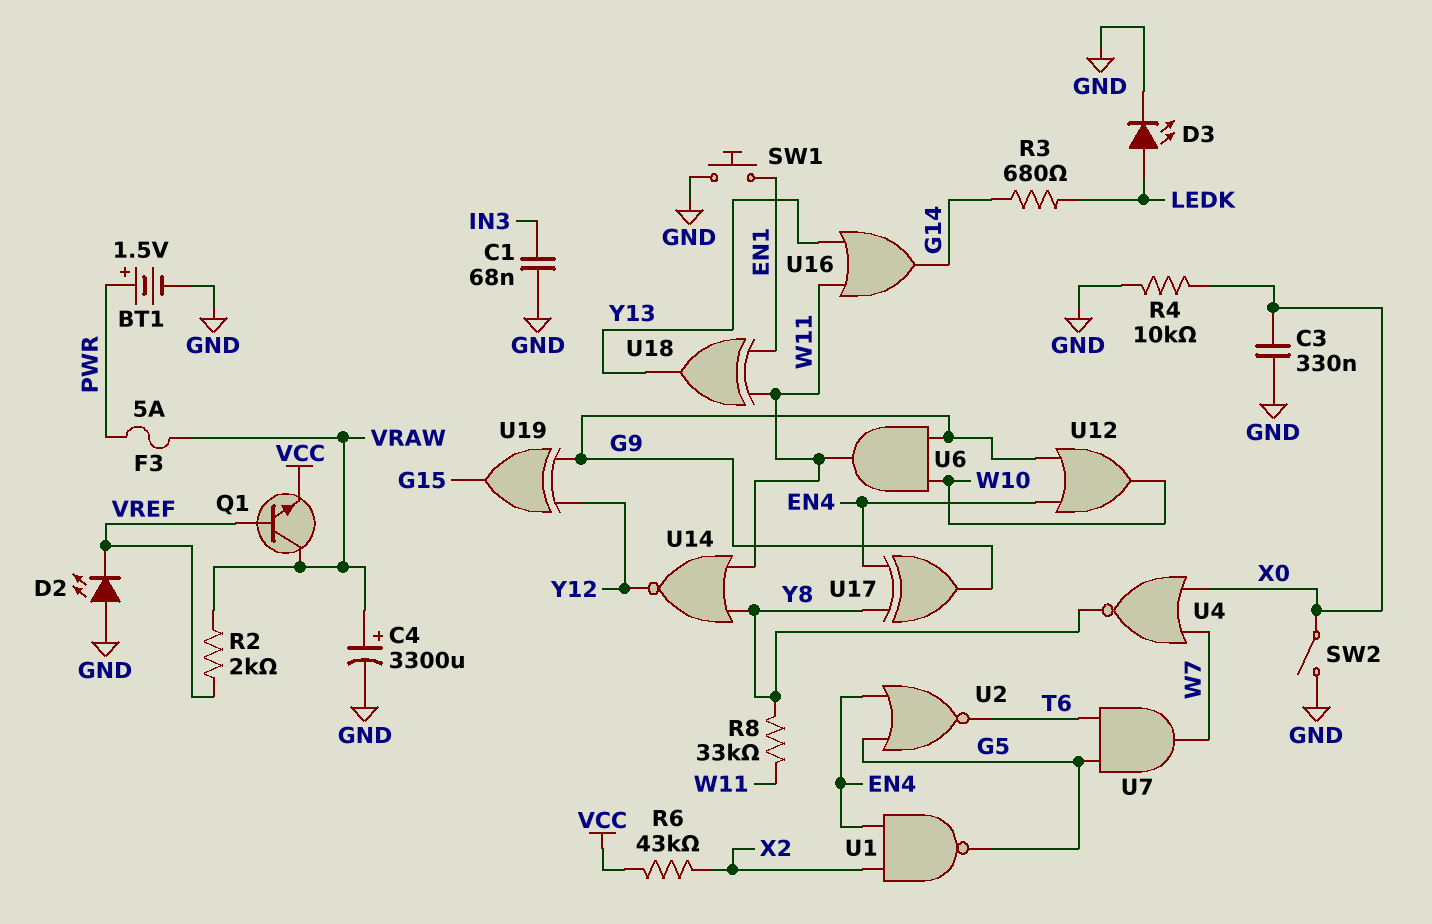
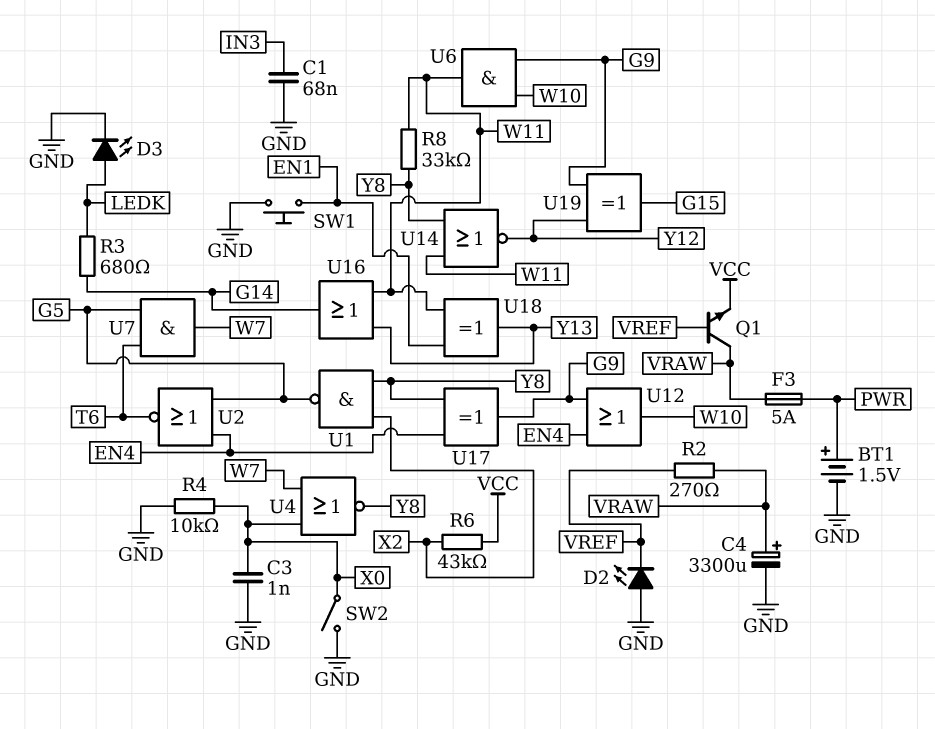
C3: 330nF (GND, X0) -> 1nF (GND, X0)
R2: 2k (VRAW, VREF) -> 270 (VRAW, VREF)
U1: NAND (in EN4, in X2, out G5) -> NAND (in X2, in Y8, out G5)

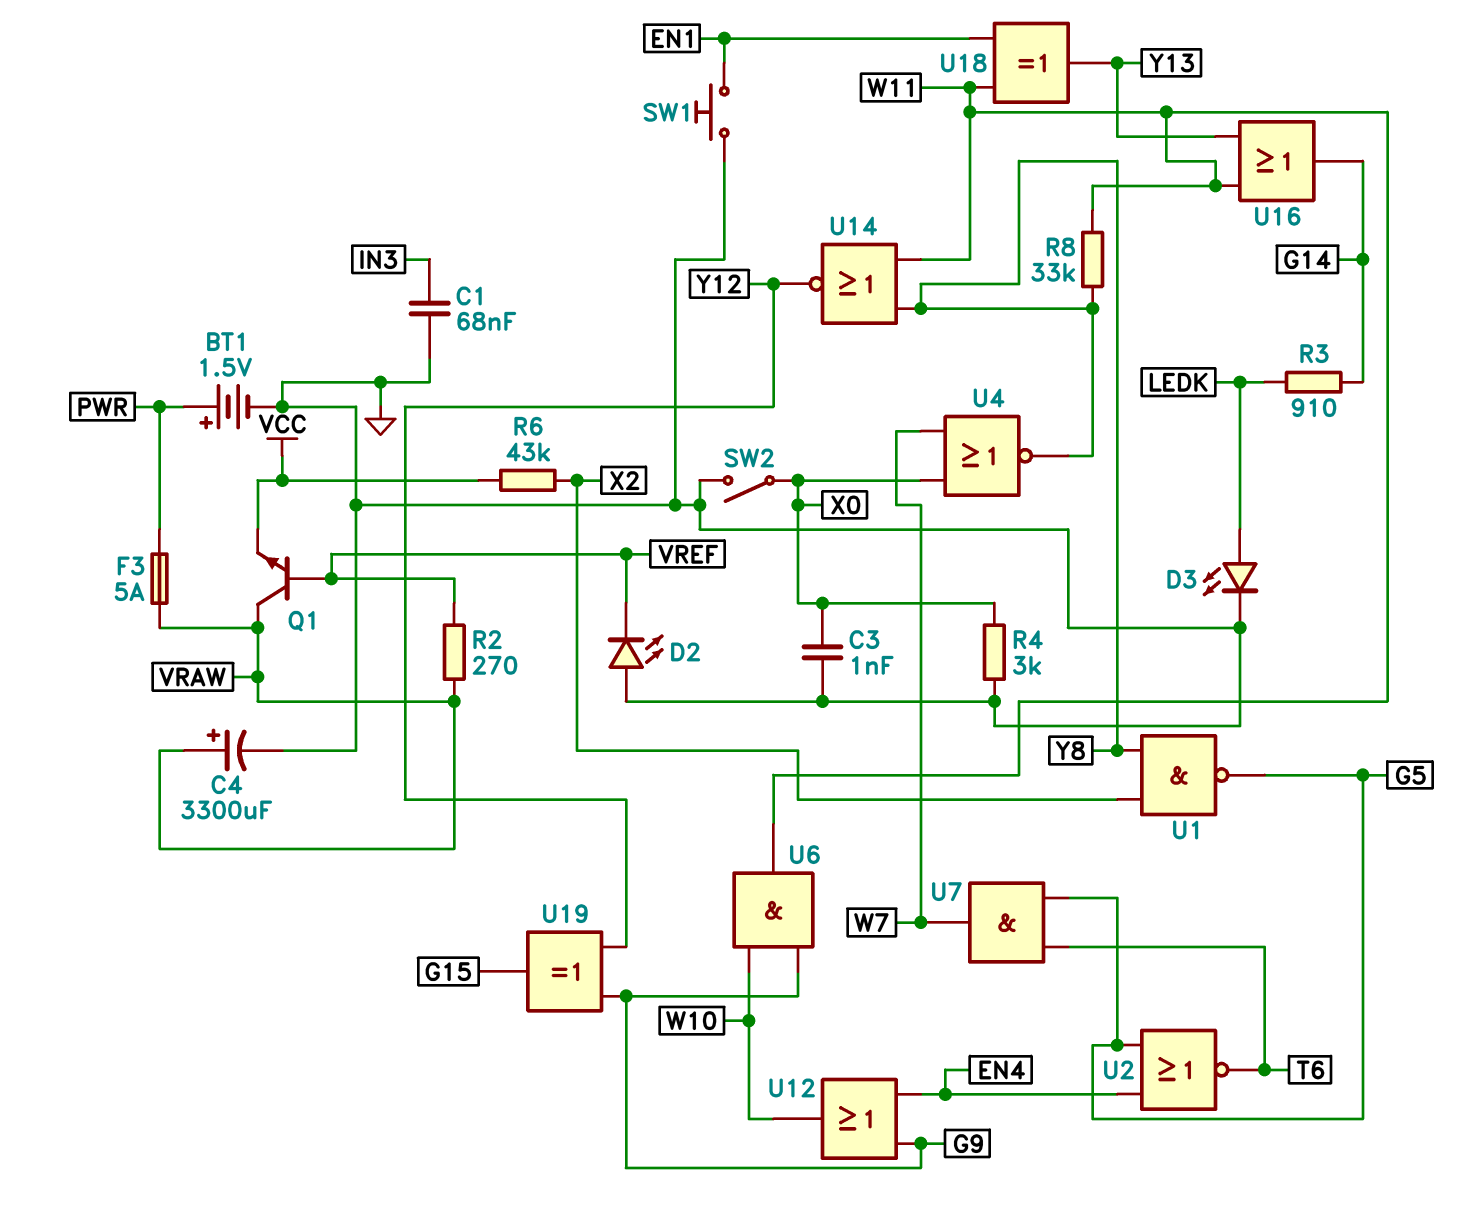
R3: 680 (G14, LEDK) -> 910 (G14, LEDK)
R4: 10k (GND, X0) -> 3k (GND, X0)
U17: XOR (in EN4, in Y8, out G9) -> none

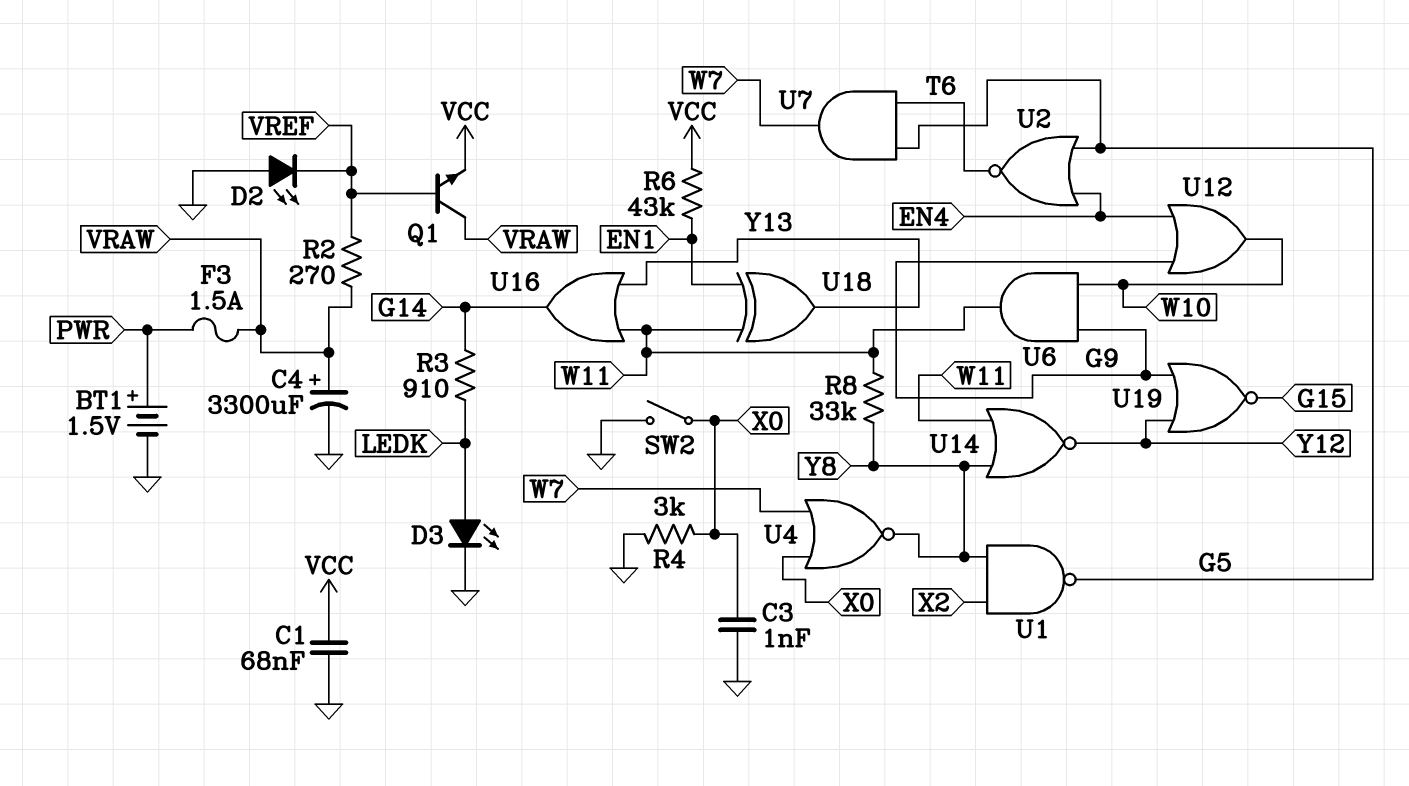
C1: 68nF (GND, IN3) -> 68nF (GND, VCC)
F3: 5A (PWR, VRAW) -> 1.5A (PWR, VRAW)
R6: 43k (VCC, X2) -> 43k (EN1, VCC)
SW1: button (EN1, GND) -> none
U19: XOR (in G9, in Y12, out G15) -> NOR (in G9, in Y12, out G15)

